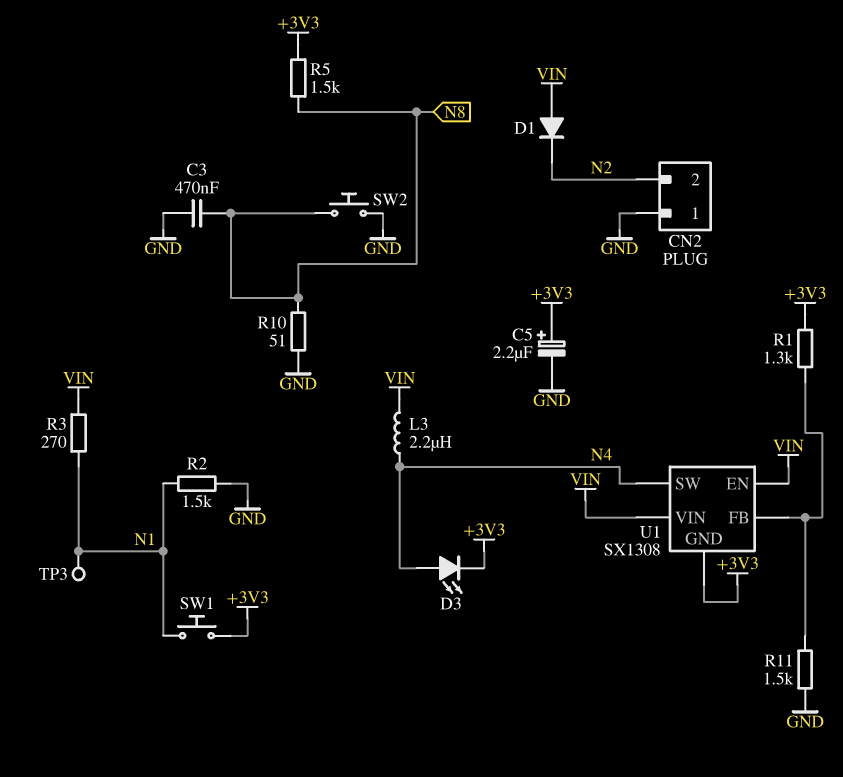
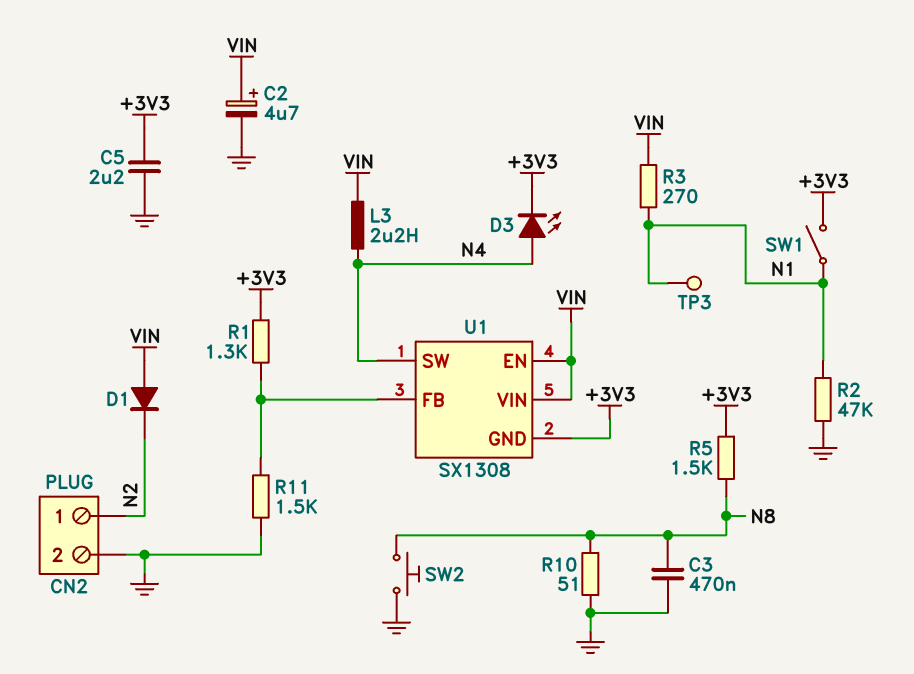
C2: none -> 4.7uF (plus VIN, minus GND)
C5: 2.2uF (plus +3V3, minus GND) -> 2.2uF (+3V3, GND)
CN2 pin 1: GND -> N2
CN2 pin 2: N2 -> GND
R2: 1.5k (GND, N1) -> 47k (GND, N1)
SW1: button (+3V3, N1) -> switch (+3V3, N1)

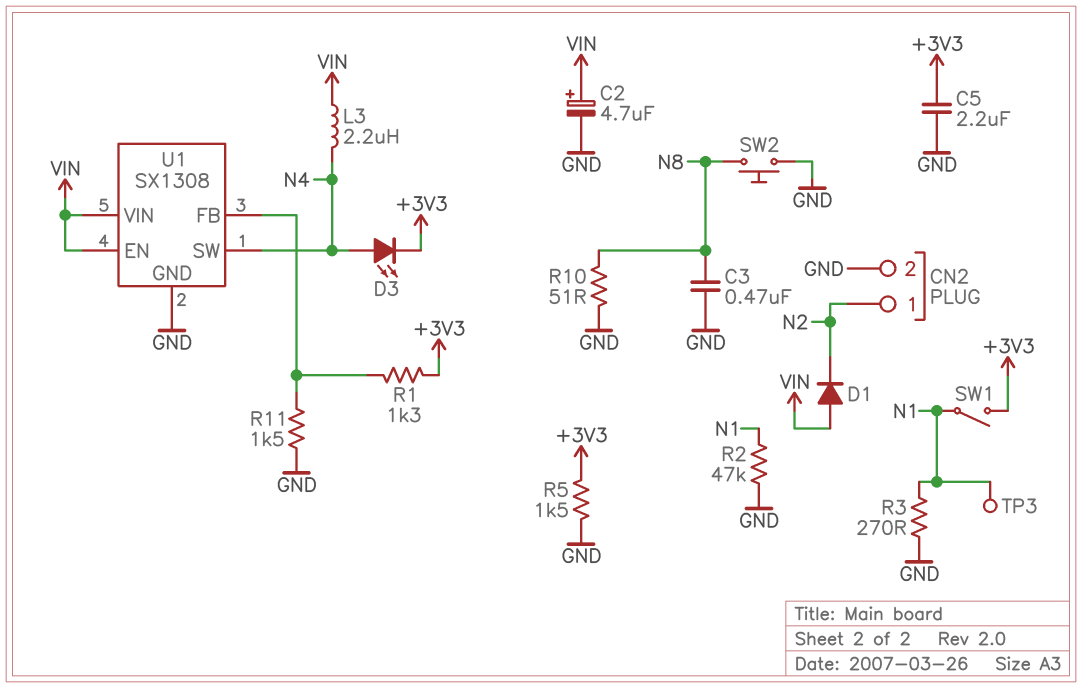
R3: 270 (N1, VIN) -> 270 (GND, N1)
R5: 1.5k (+3V3, N8) -> 1.5k (+3V3, GND)
U1 pin GND: +3V3 -> GND

